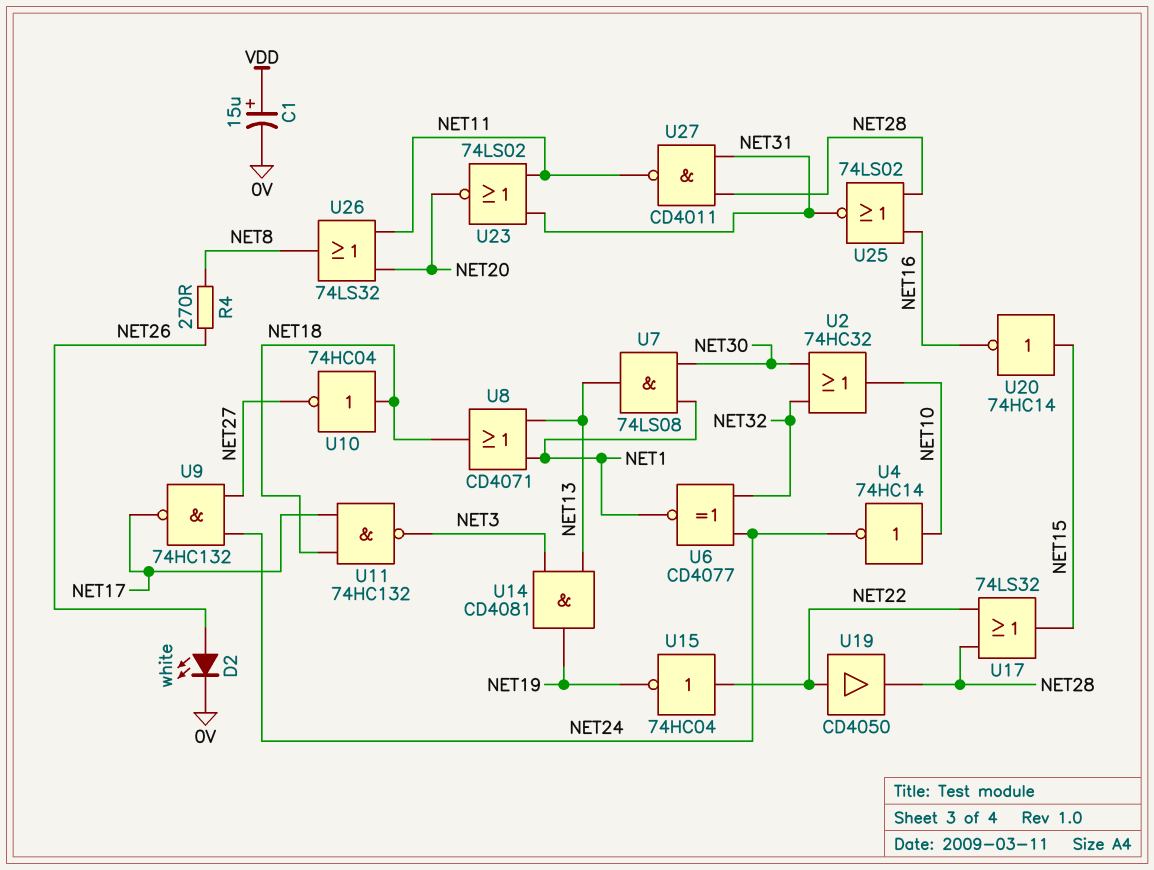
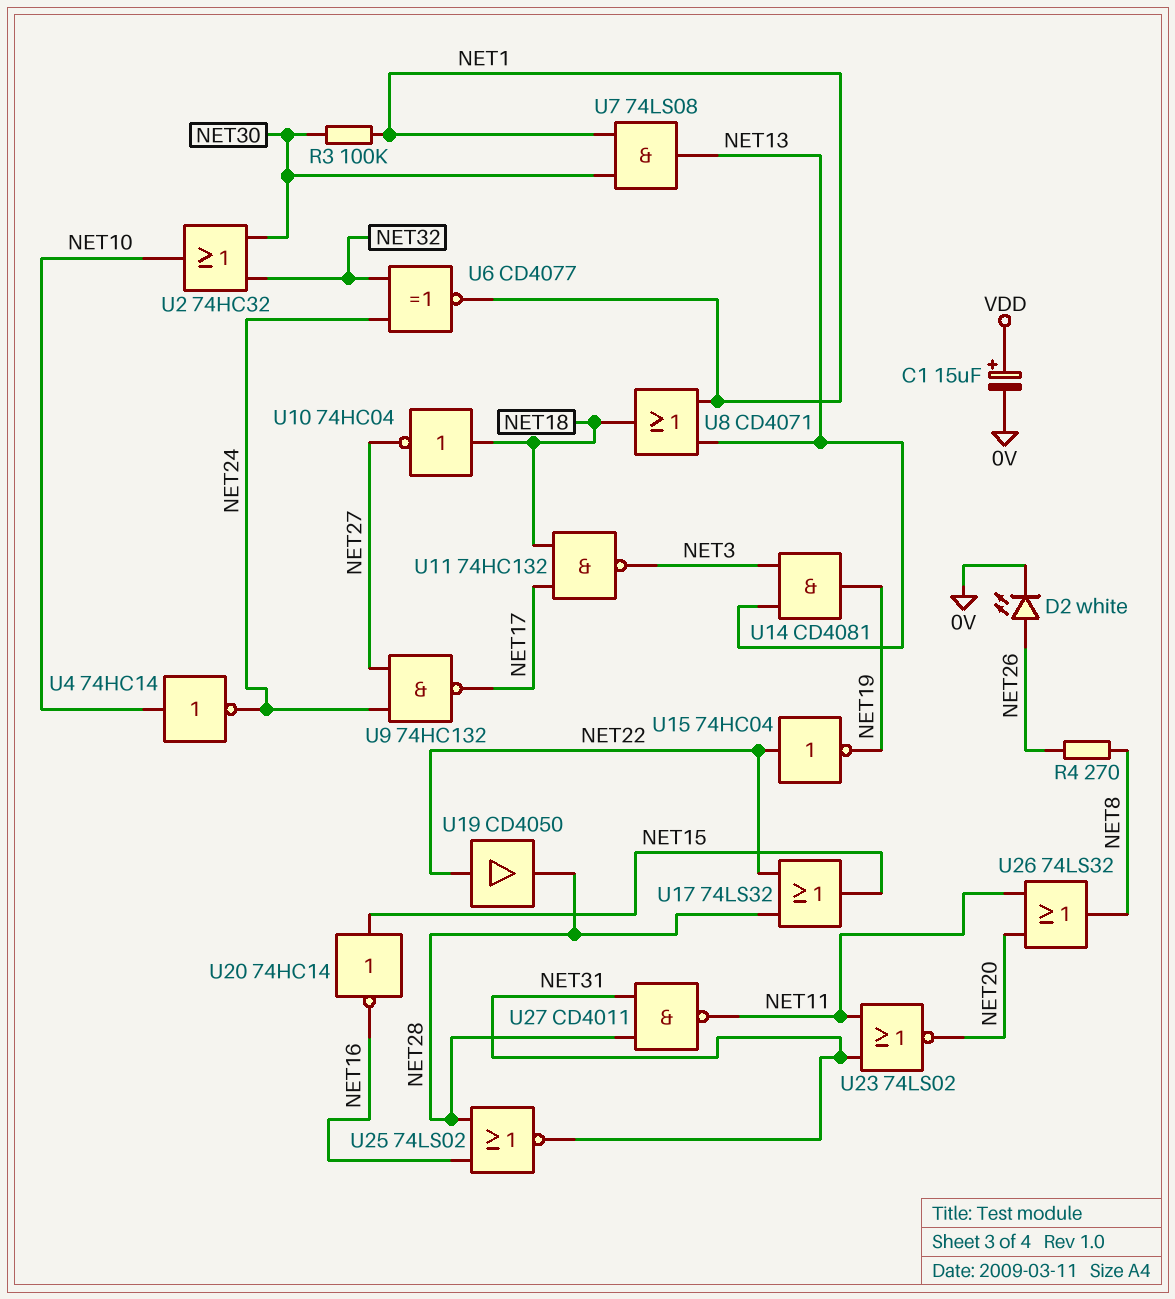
R3: none -> 100k (NET1, NET30)

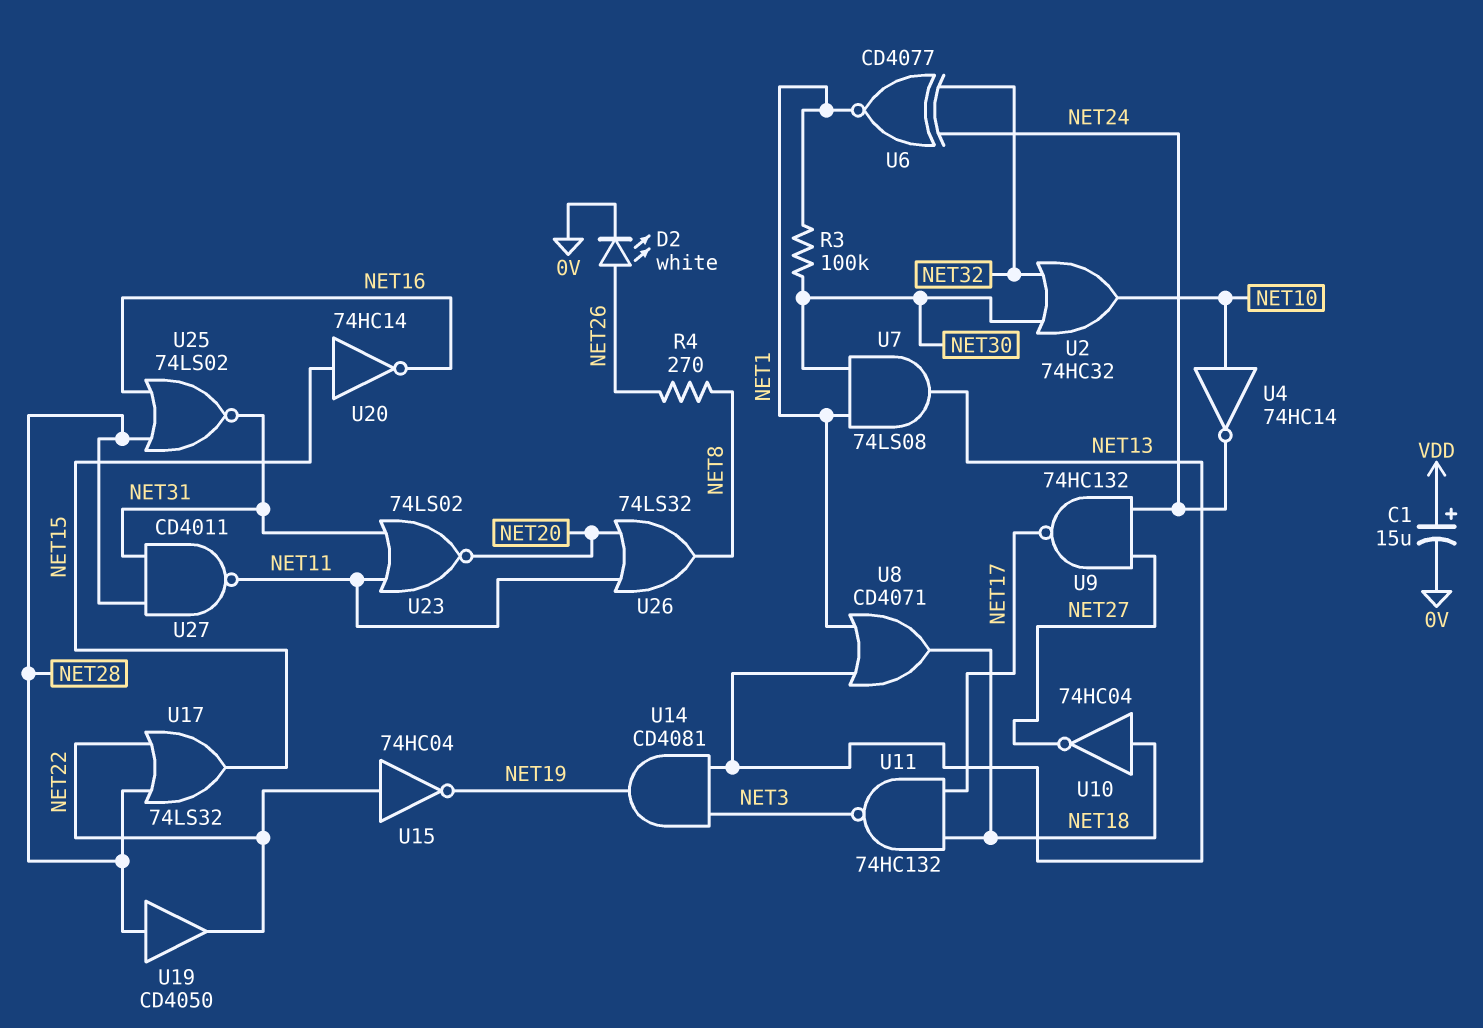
U19: buffer CD4050 (in NET22, out NET28) -> buffer CD4050 (in NET28, out NET22)

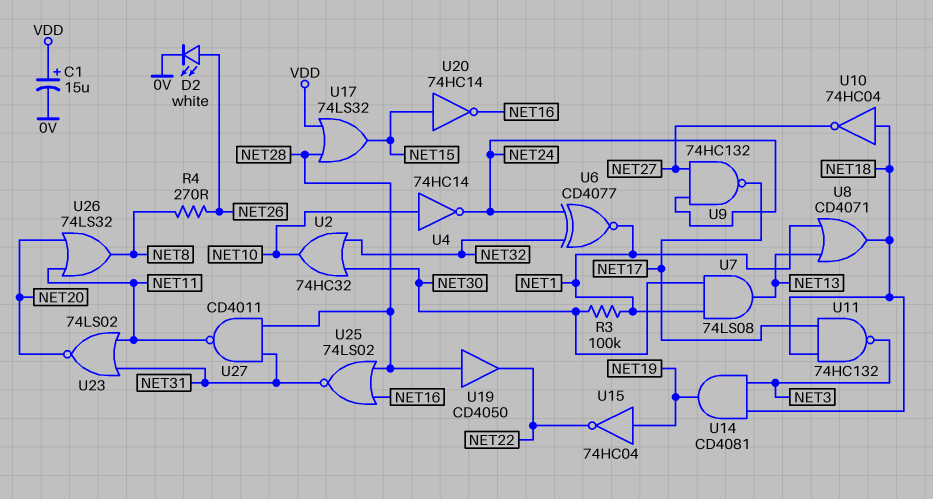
U14: AND CD4081 (in NET3, in NET13, out NET19) -> AND CD4081 (in NET3, in NET18, out NET19)
U15: NOT 74HC04 (in NET22, out NET19) -> NOT 74HC04 (in NET19, out NET22)
U17: OR 74LS32 (in NET22, in NET28, out NET15) -> OR 74LS32 (in NET28, in VDD, out NET15)

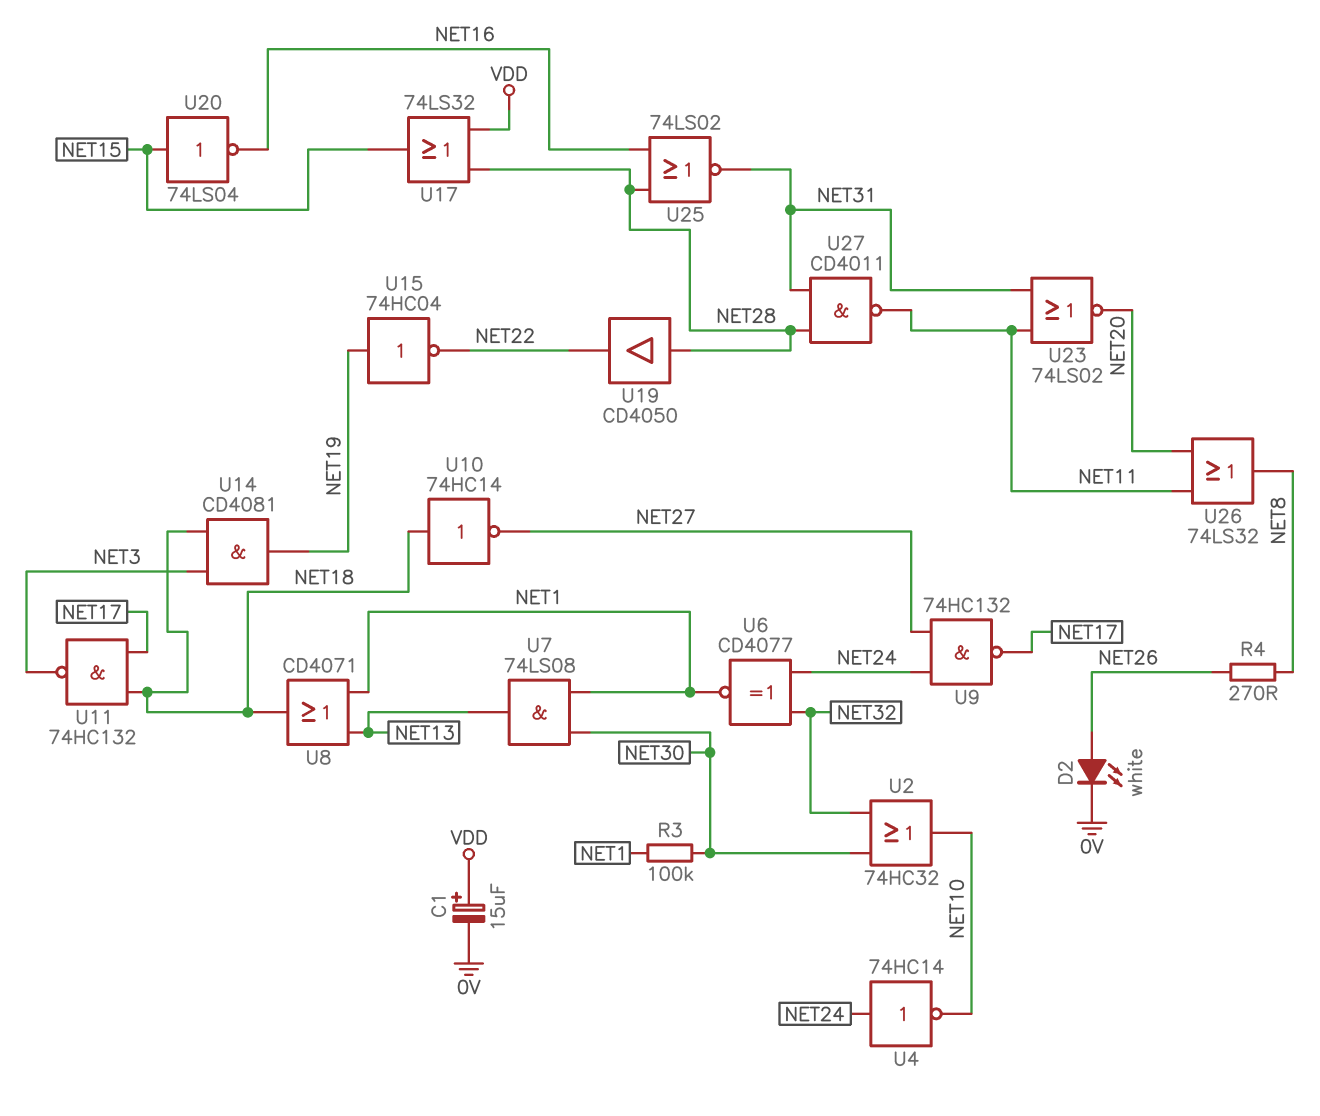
U4: NOT 74HC14 (in NET10, out NET24) -> NOT 74HC14 (in NET24, out NET10)
U10: NOT 74HC04 (in NET18, out NET27) -> NOT 74HC14 (in NET18, out NET27)
U20: NOT 74HC14 (in NET15, out NET16) -> NOT 74LS04 (in NET15, out NET16)

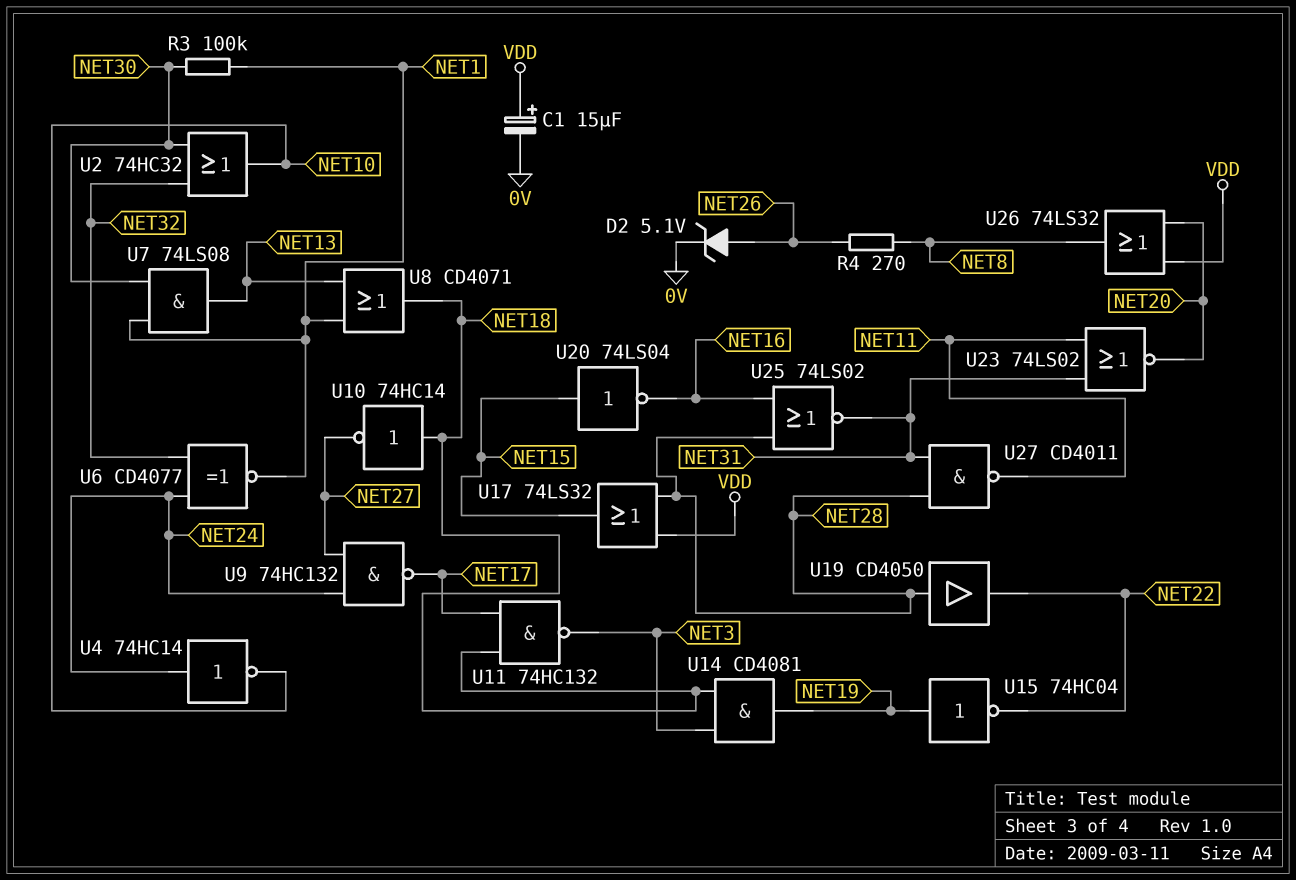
D2: LED white (A NET26, K 0V) -> zener 5.1V (A NET26, K 0V)
U26: OR 74LS32 (in NET11, in NET20, out NET8) -> OR 74LS32 (in NET20, in VDD, out NET8)

